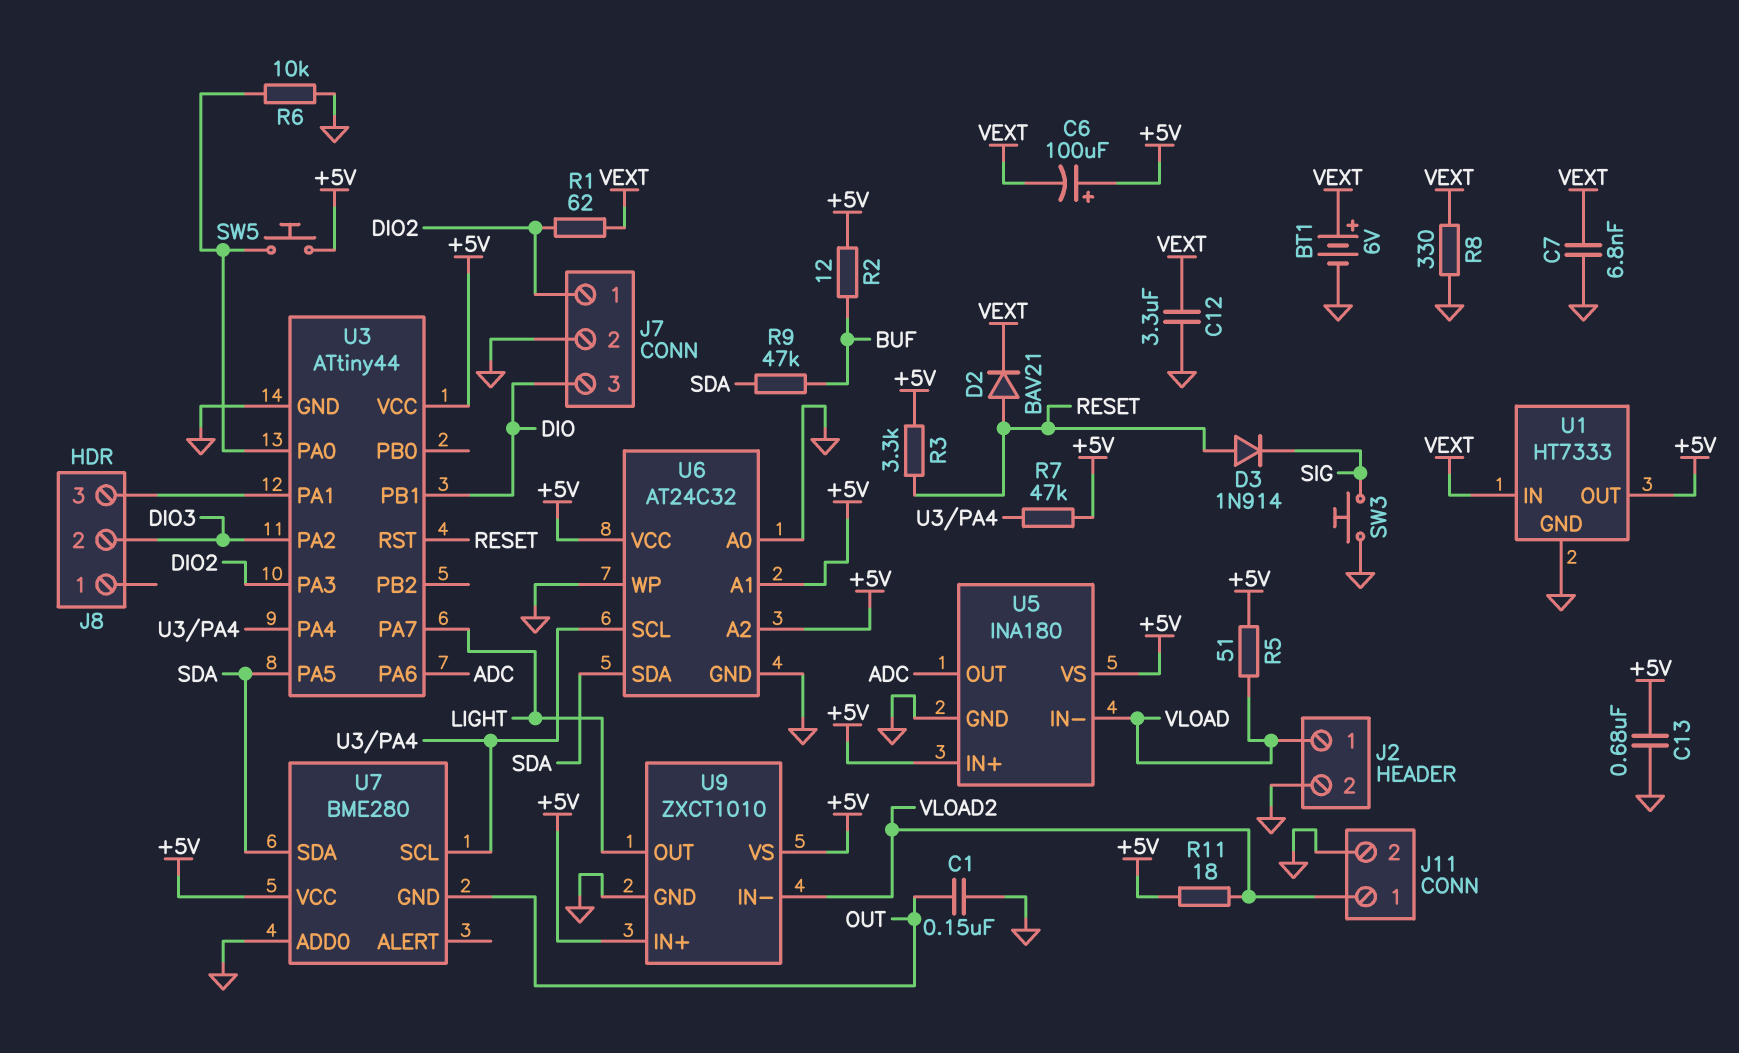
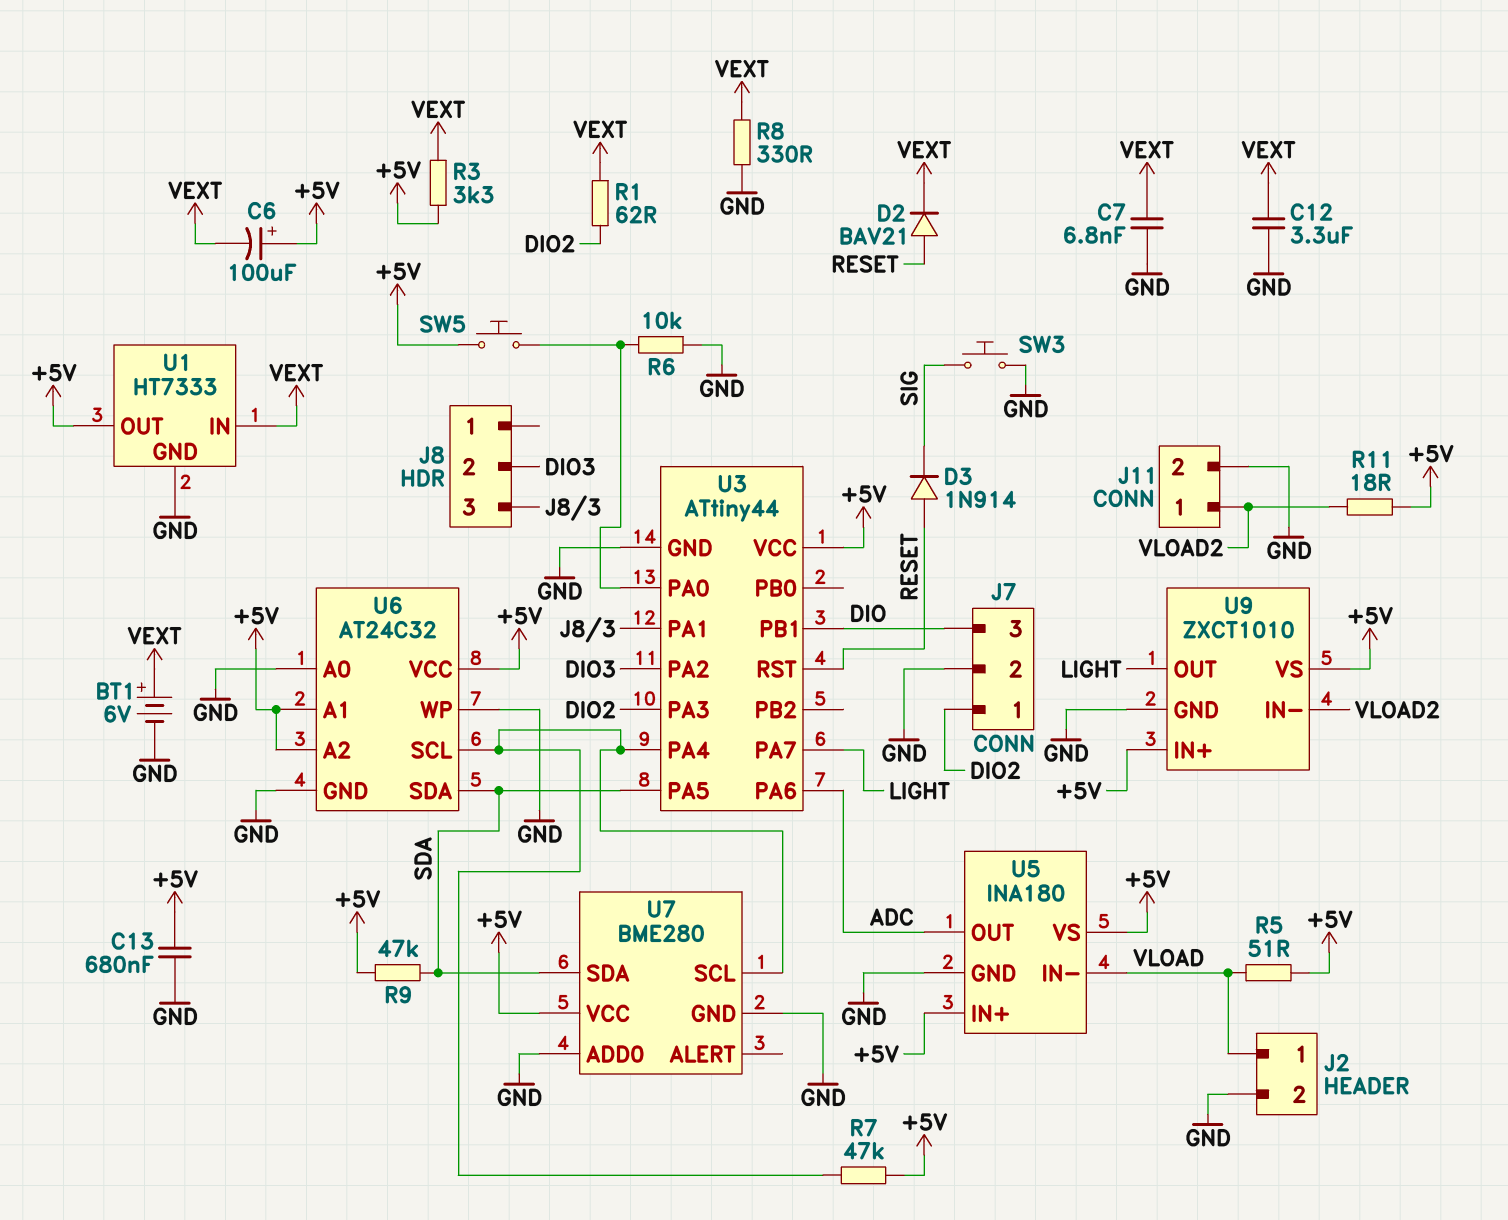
C1: 150nF (GND, OUT) -> none
R2: 12 (+5V, BUF) -> none
R3: 3.3k (+5V, RESET) -> 3.3k (+5V, VEXT)
R9: 47k (BUF, SDA) -> 47k (+5V, SDA)
U7 pin GND: OUT -> GND

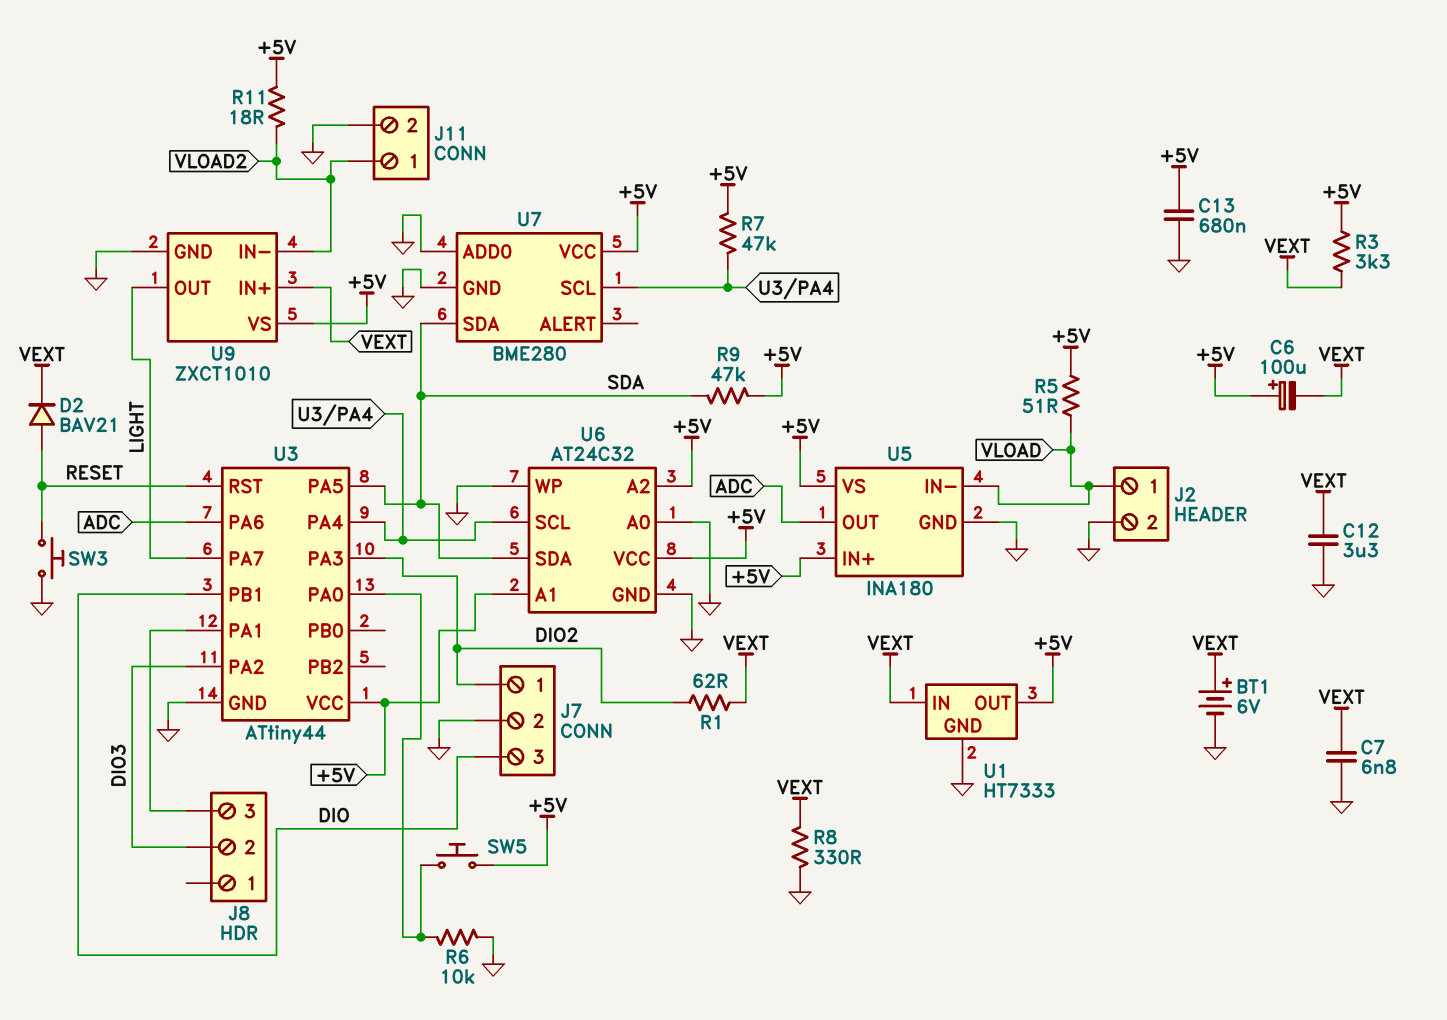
D3: diode 1N914 (A RESET, K SIG) -> none
SW3: button (GND, SIG) -> button (GND, RESET)
U9 pin IN+: +5V -> VEXT

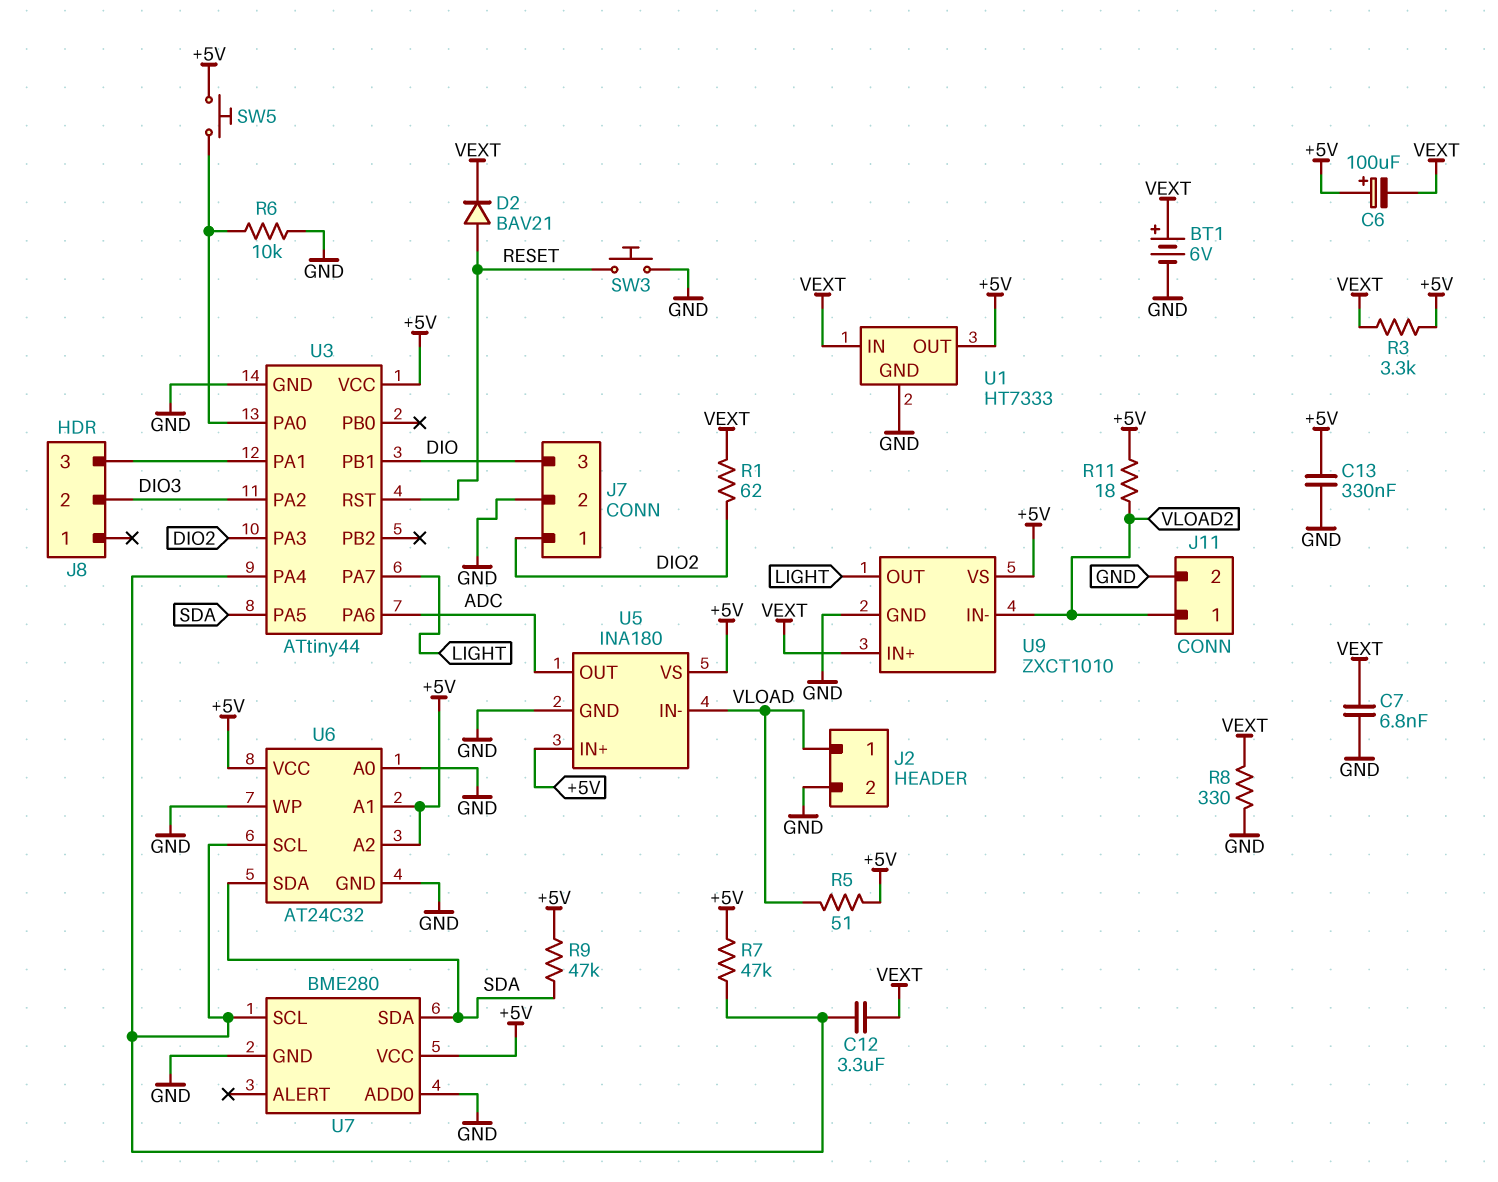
C12: 3.3uF (GND, VEXT) -> 3.3uF (U3/PA4, VEXT)
C13: 680nF (+5V, GND) -> 330nF (+5V, GND)

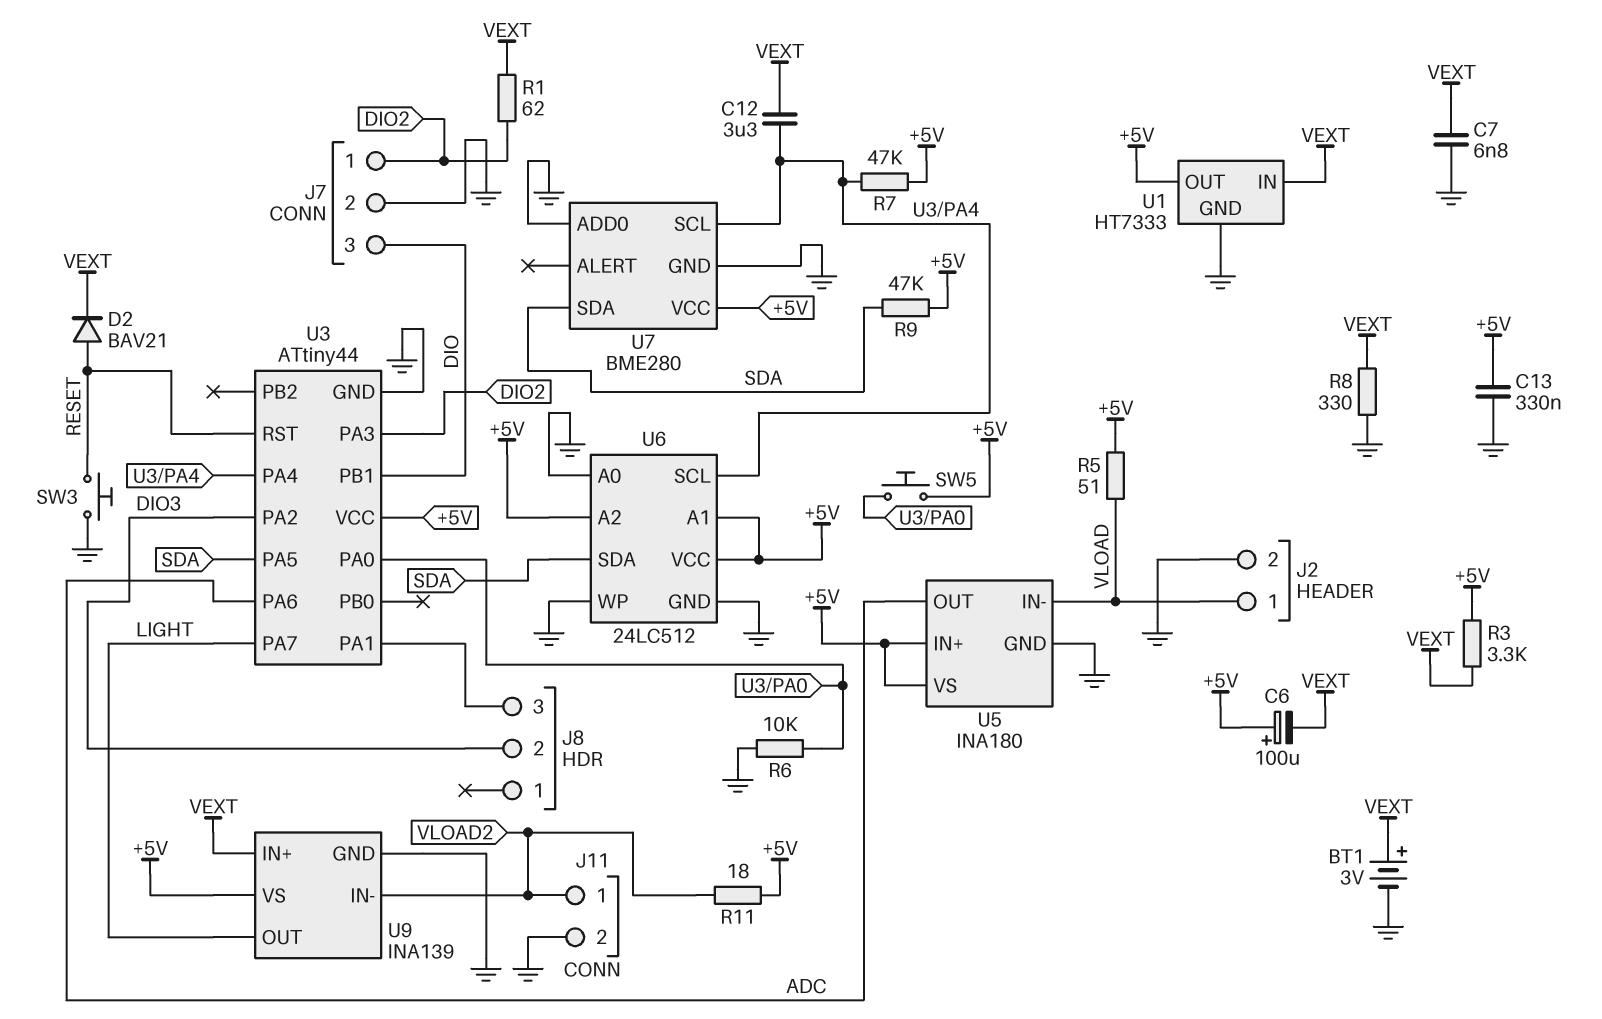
BT1: 6V (plus VEXT, minus GND) -> 3V (plus VEXT, minus GND)
U6: AT24C32 -> 24LC512
U9: ZXCT1010 -> INA139

